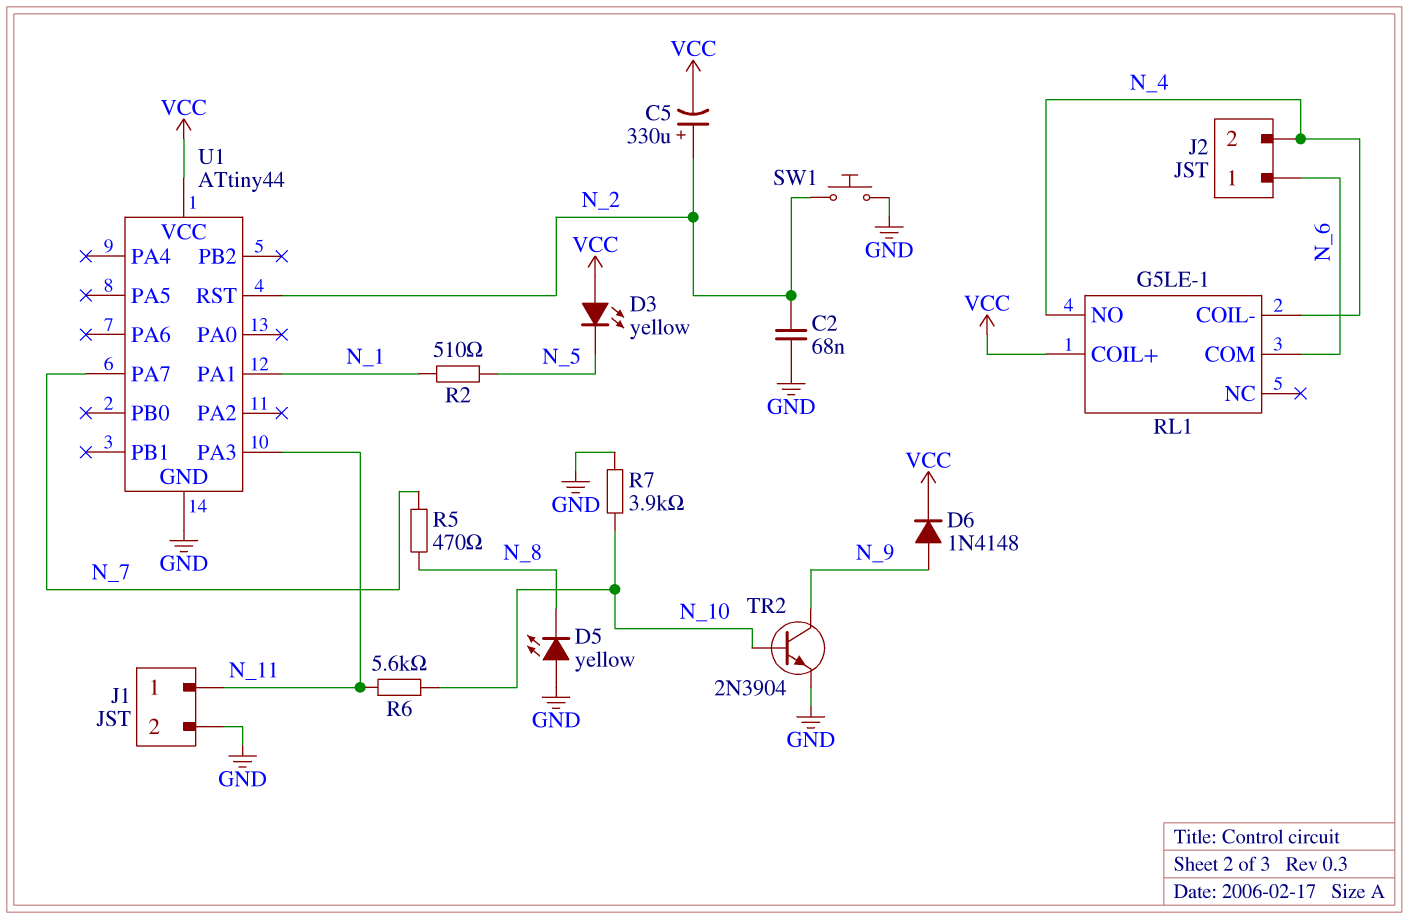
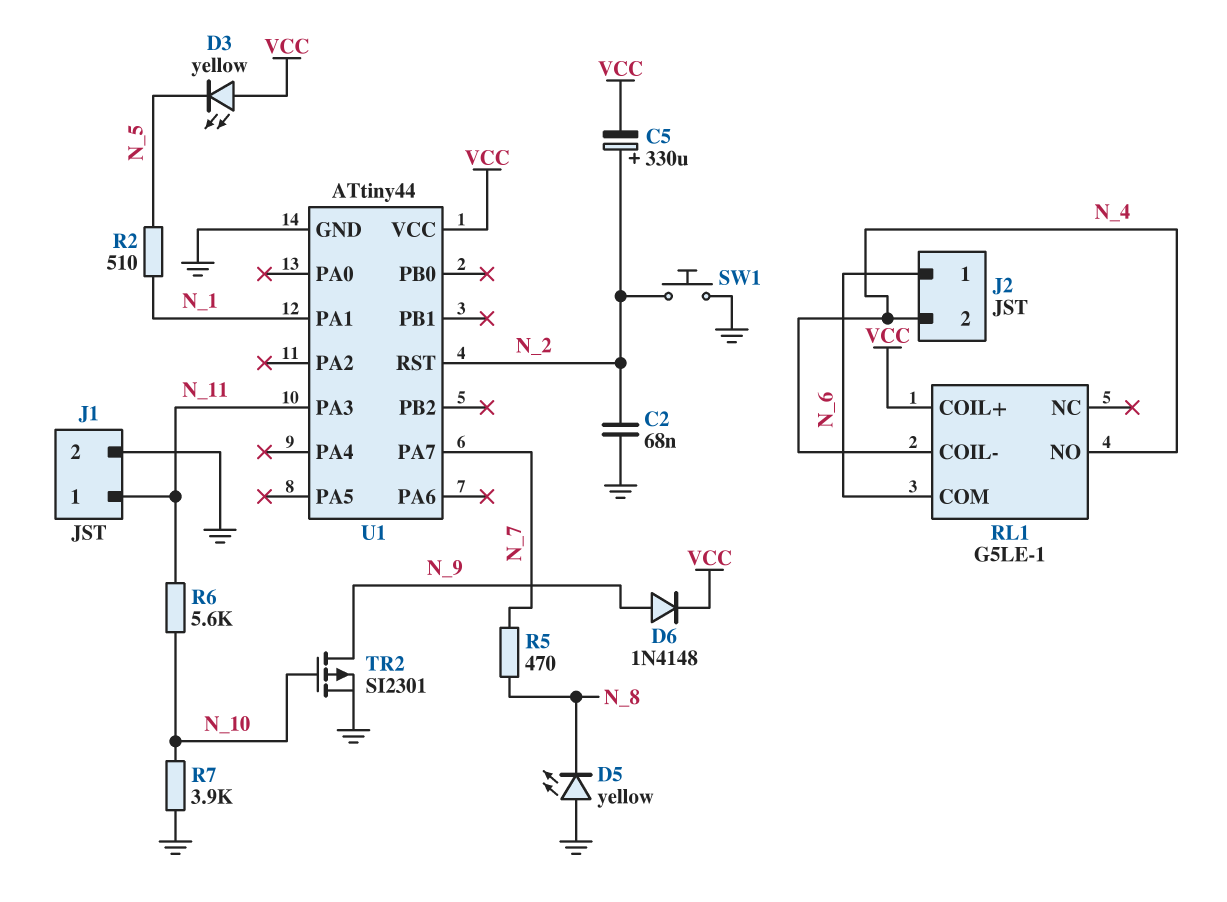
TR2: NPN 2N3904 (B N_10, C N_9, E GND) -> PMOS SI2301 (G N_10, D N_9, S GND)

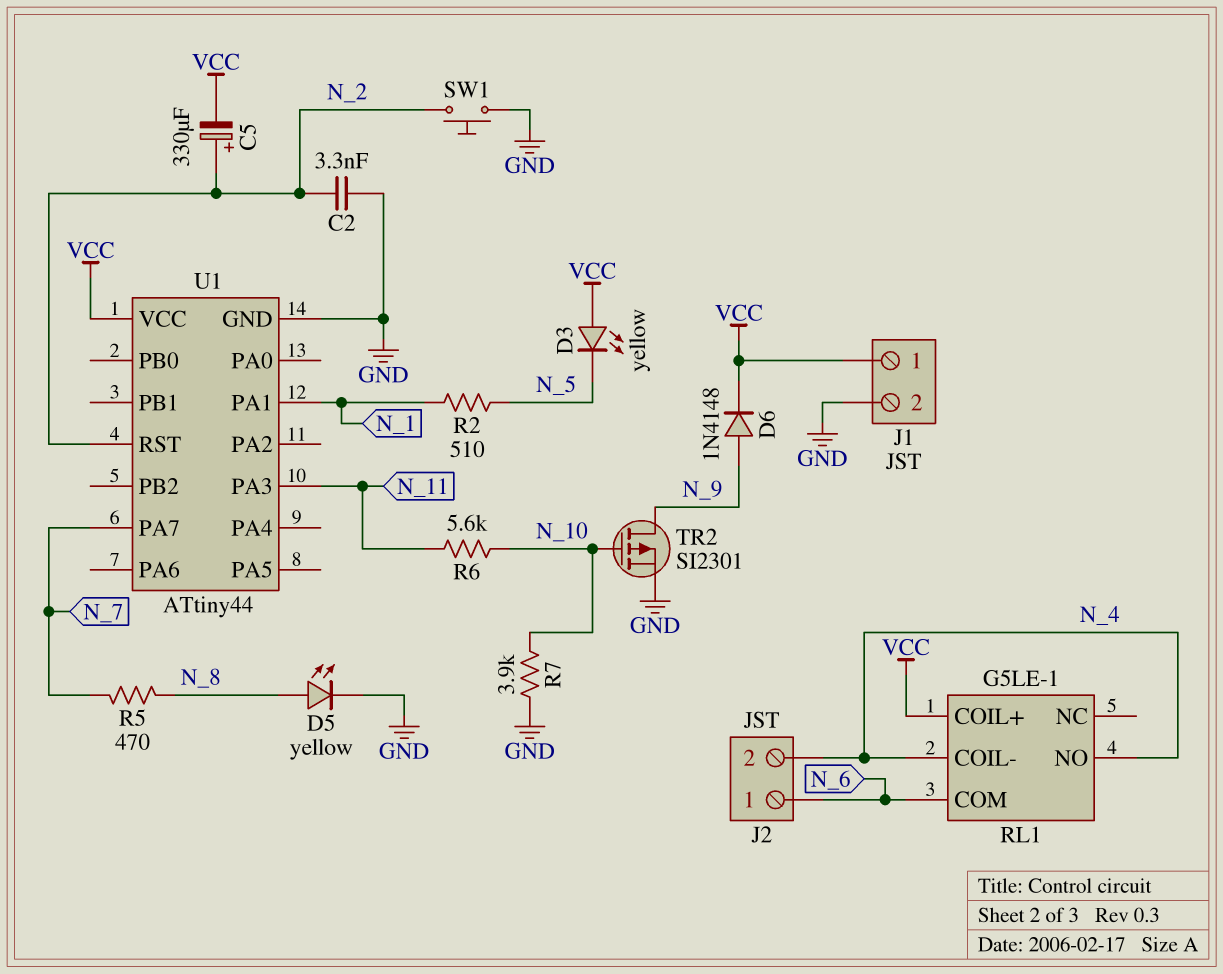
C2: 68nF (GND, N_2) -> 3.3nF (GND, N_2)
D5: LED yellow (A GND, K N_8) -> LED yellow (A N_8, K GND)
J1 pin 1: N_11 -> VCC

